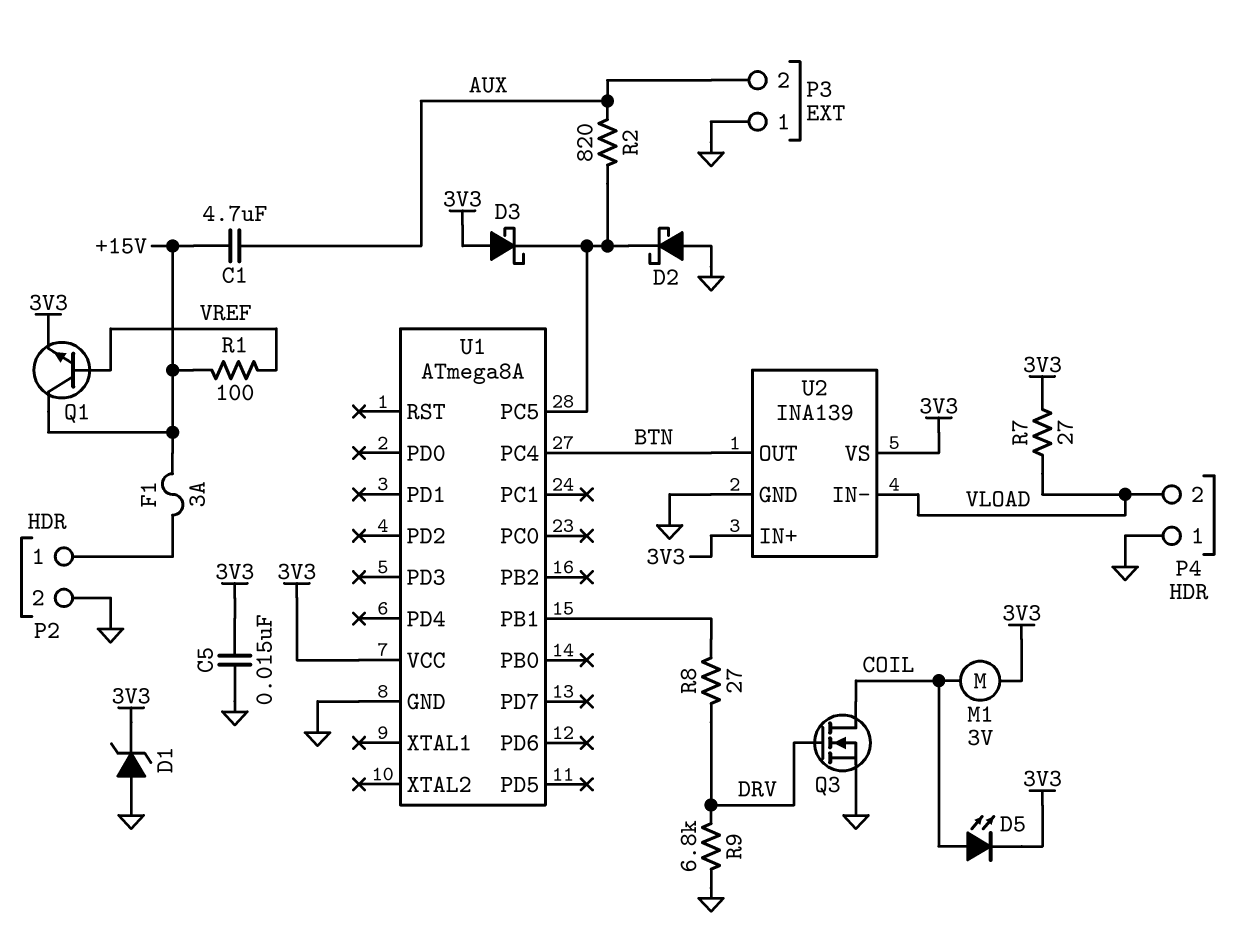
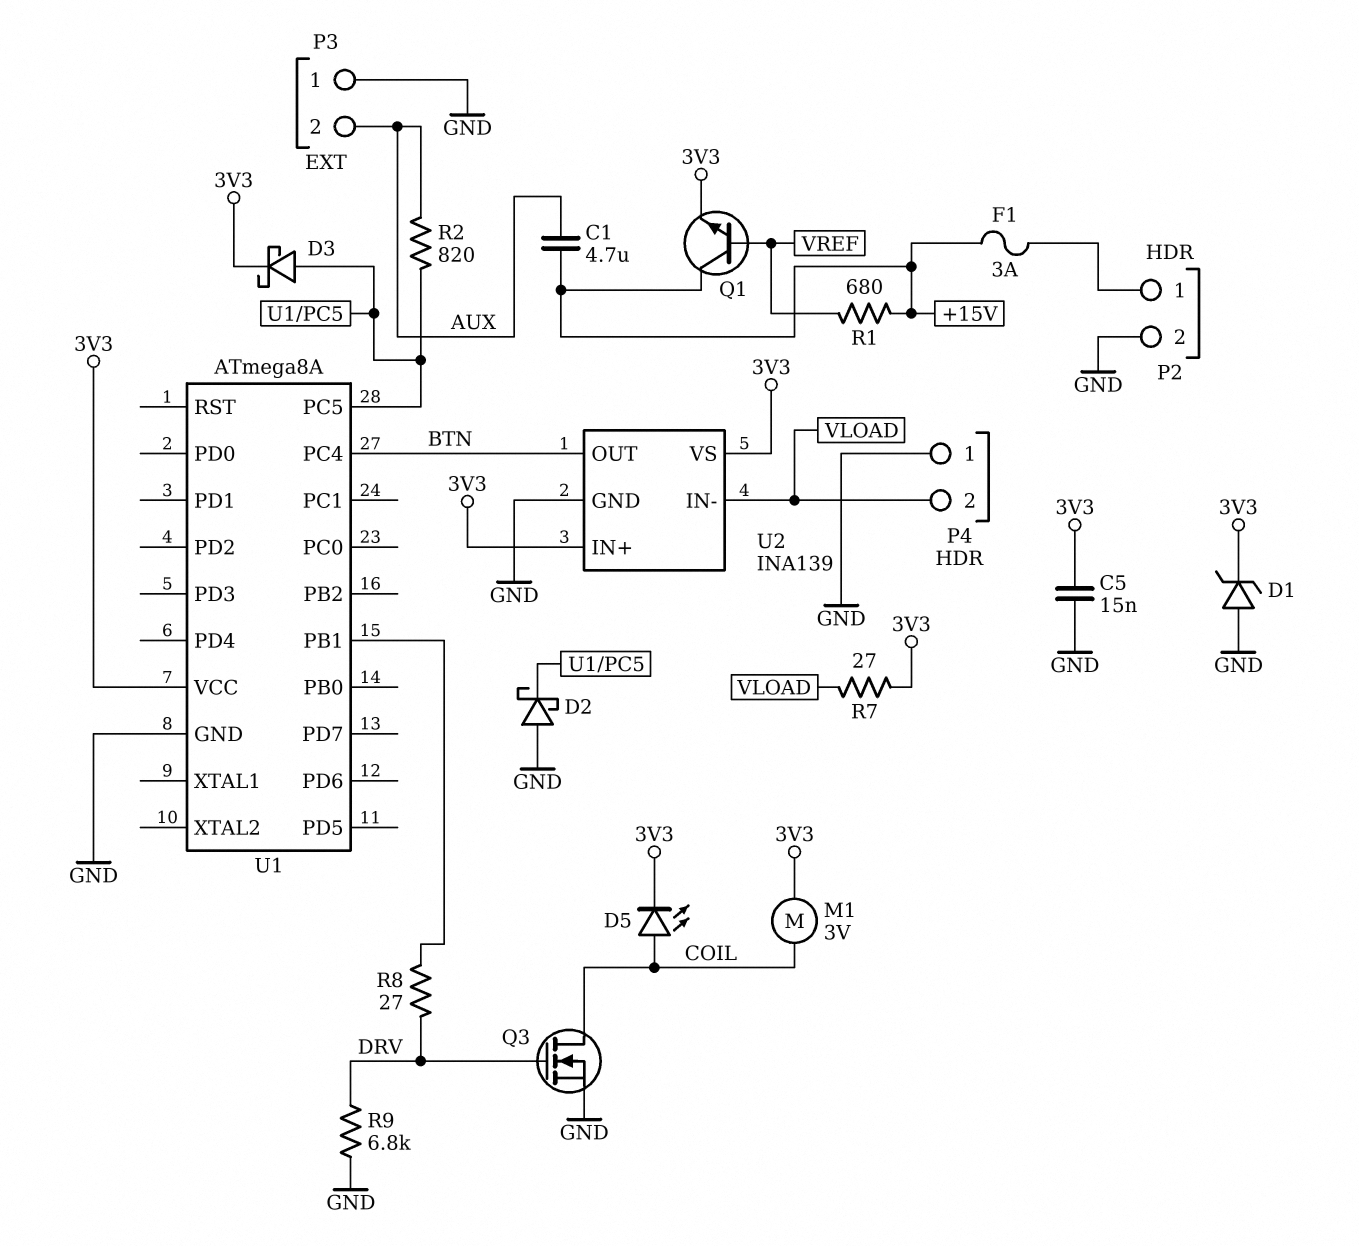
D3: schottky (A 3V3, K U1/PC5) -> schottky (A U1/PC5, K 3V3)
R1: 100 (+15V, VREF) -> 680 (+15V, VREF)

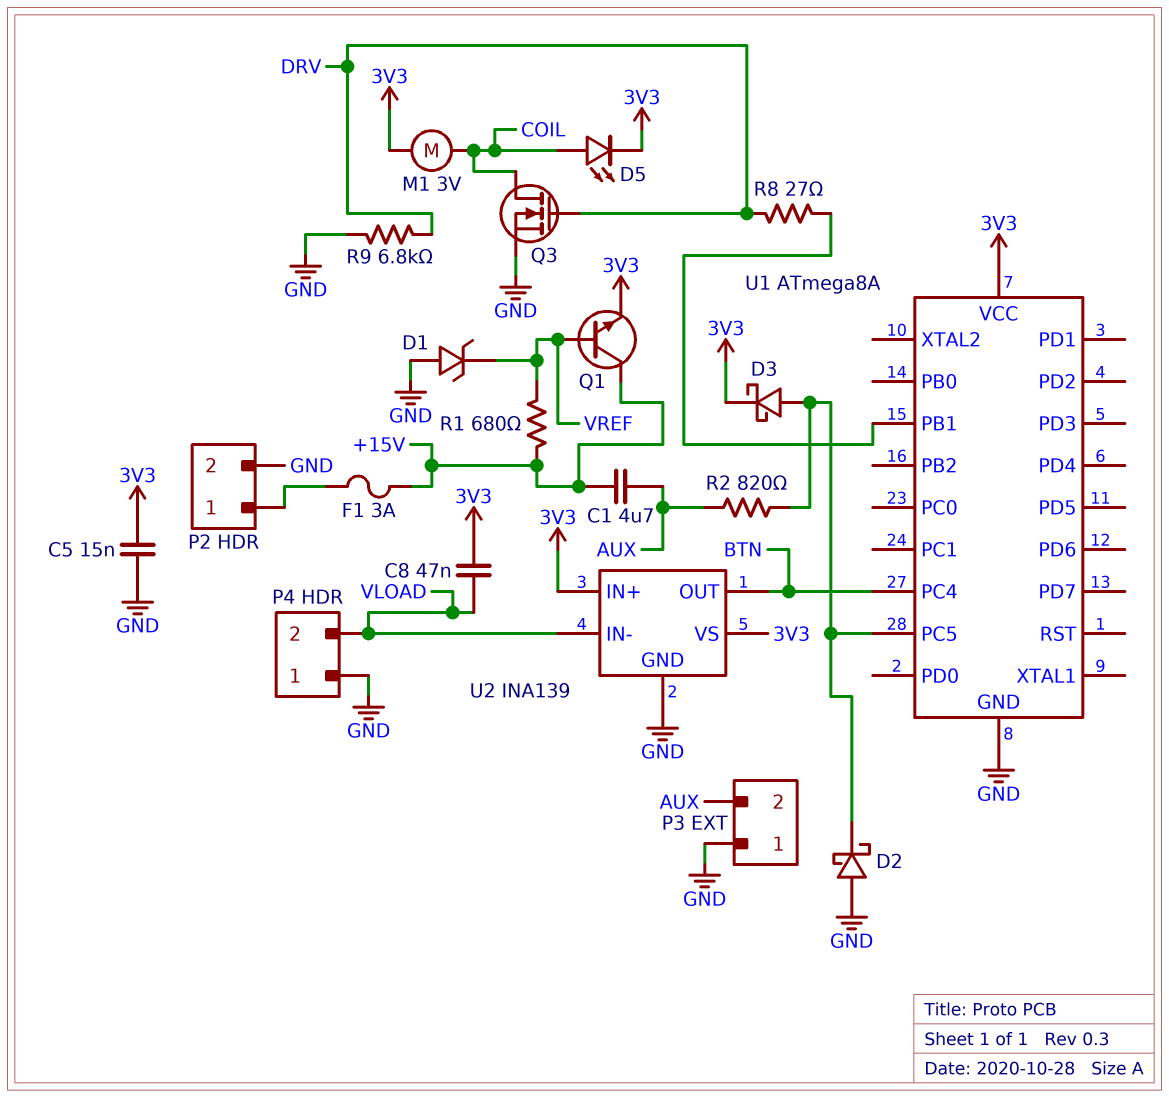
C8: none -> 47nF (3V3, VLOAD)
D1: zener (A GND, K 3V3) -> zener (A GND, K VREF)
R7: 27 (3V3, VLOAD) -> none

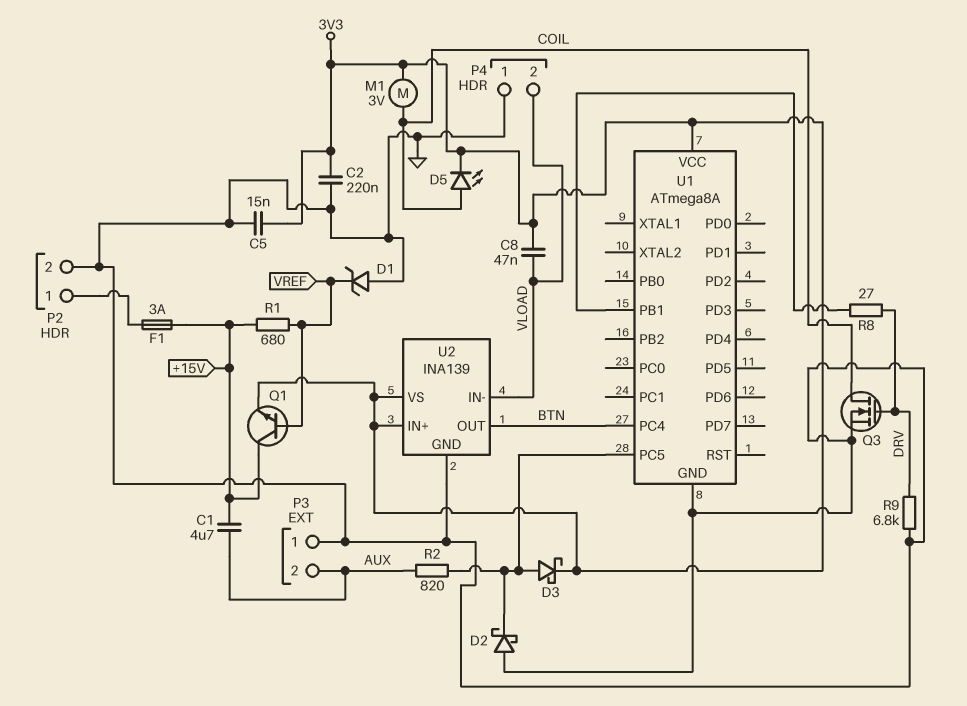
C2: none -> 220nF (3V3, GND)

